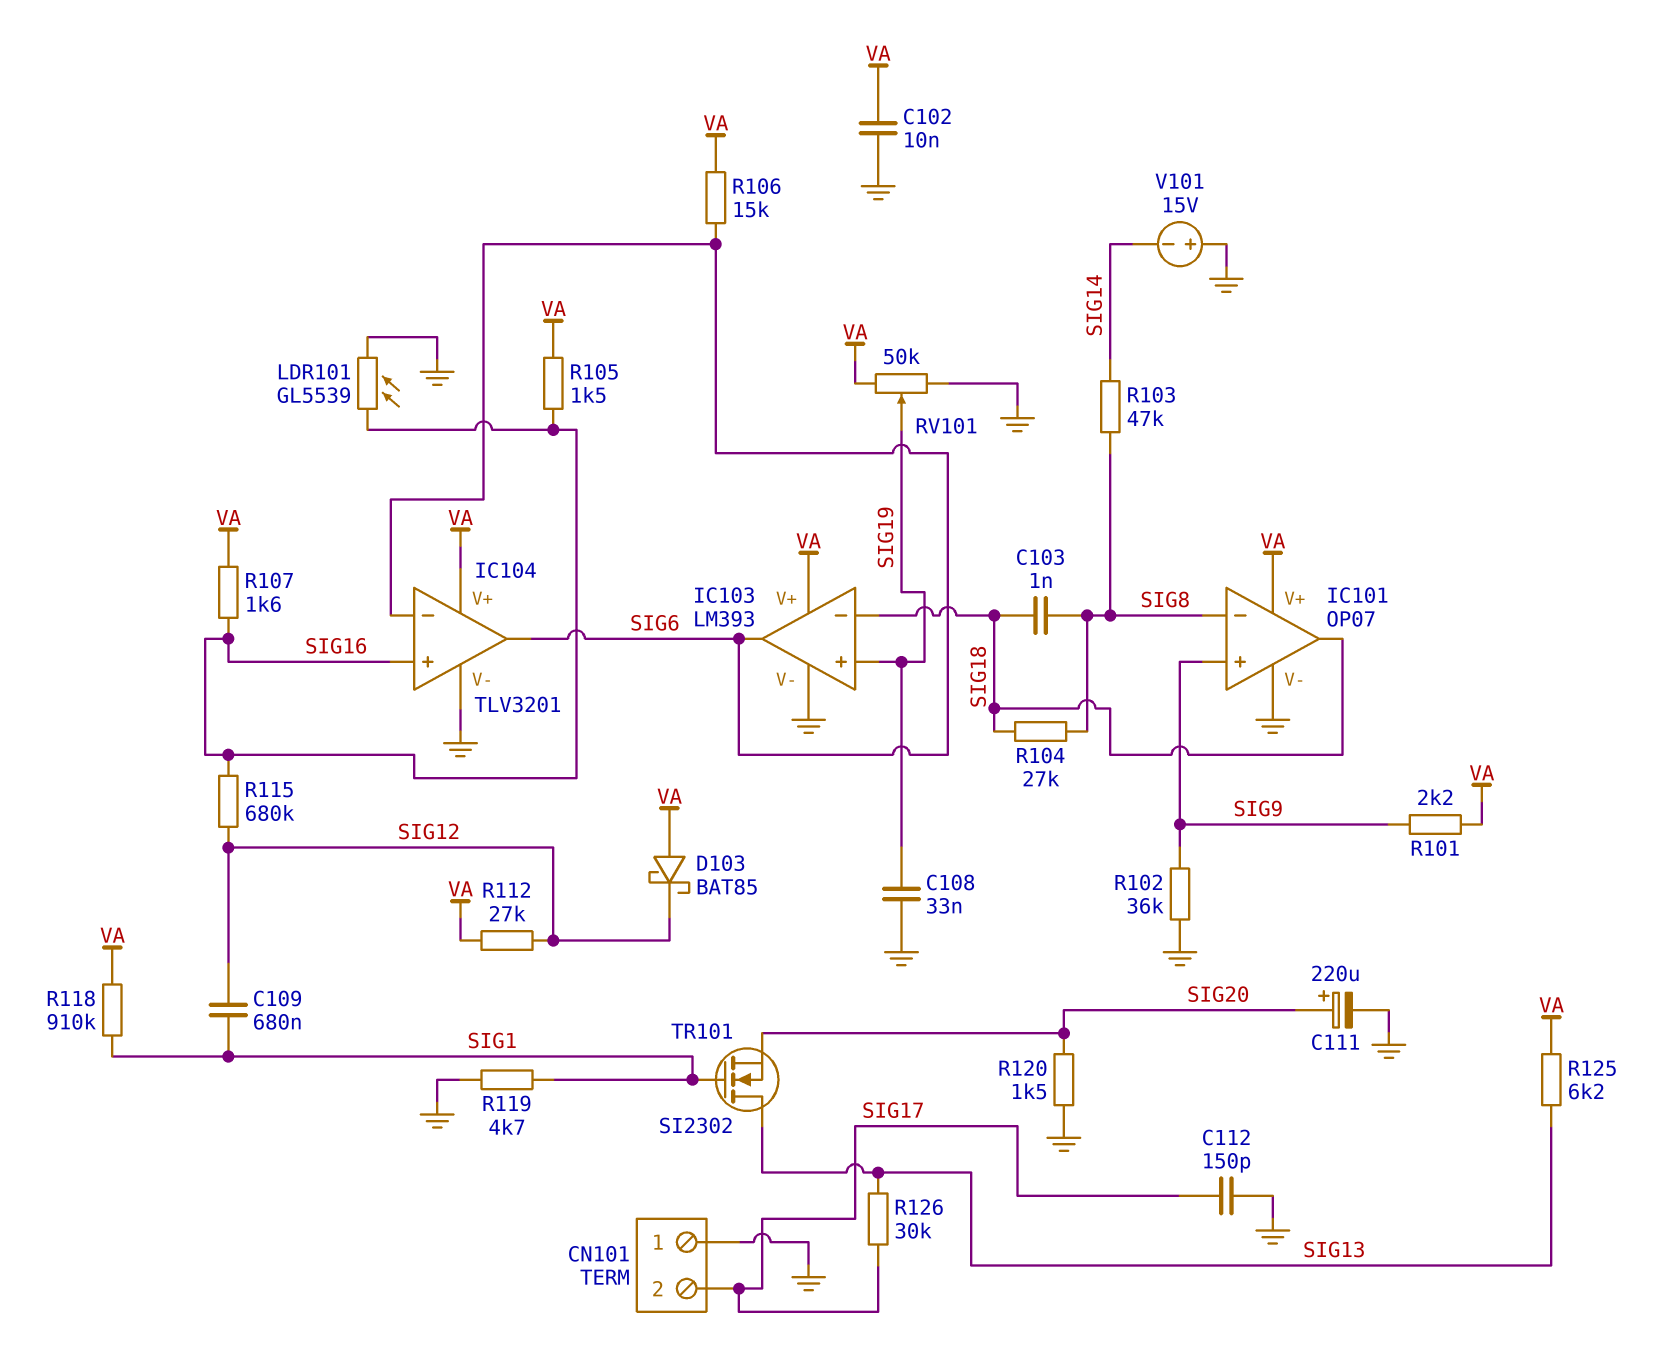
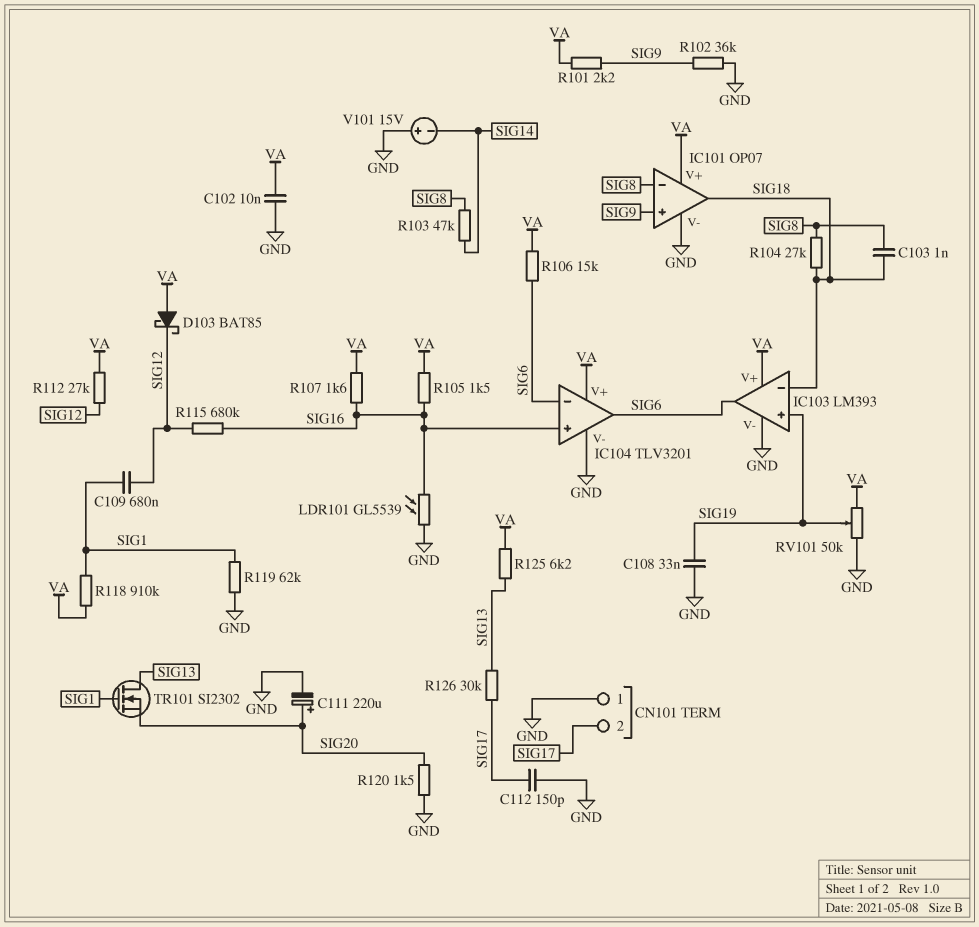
R119: 4.7k (GND, SIG1) -> 62k (GND, SIG1)

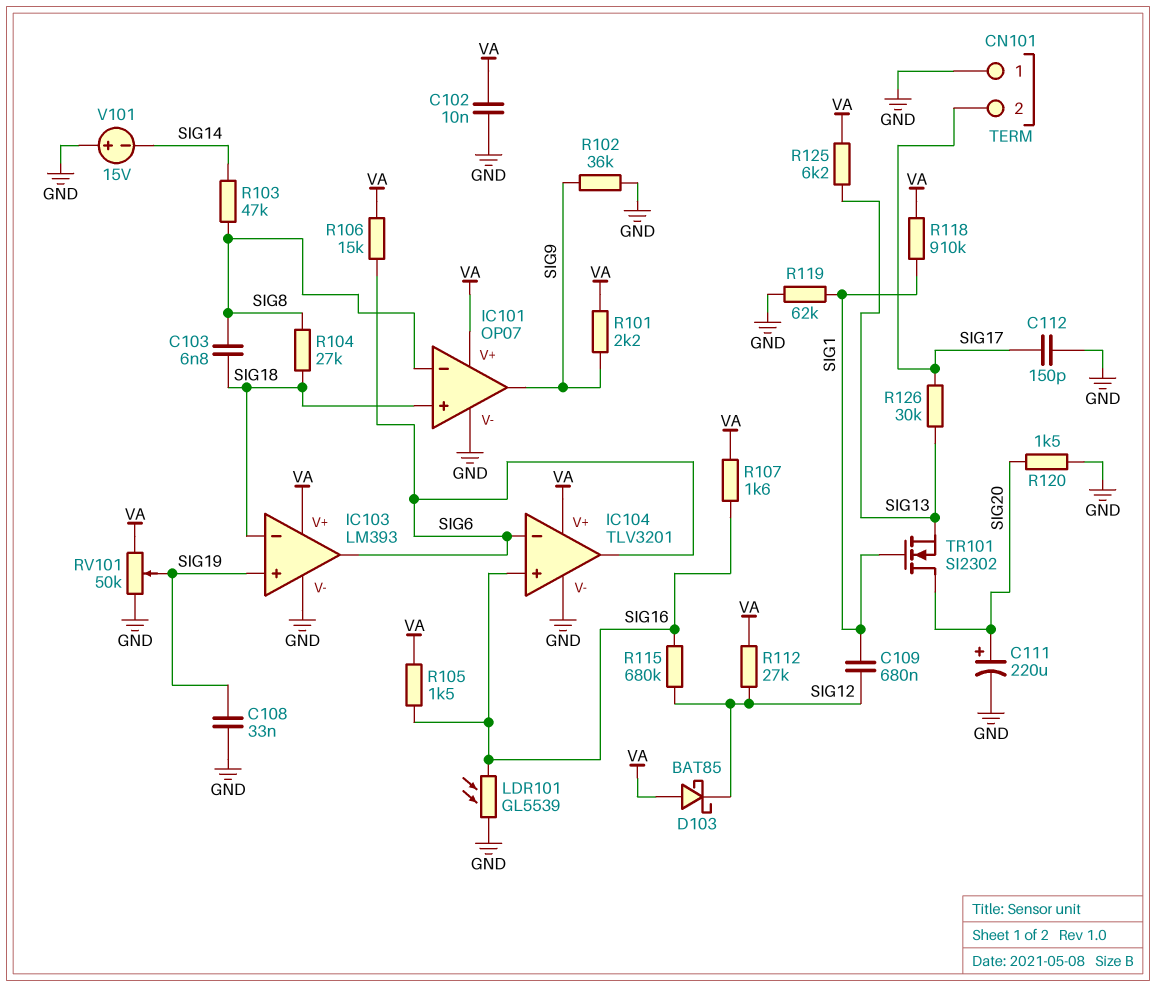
C103: 1nF (SIG8, SIG18) -> 6.8nF (SIG8, SIG18)
IC101 pin in+: SIG9 -> SIG18
IC101 pin out: SIG18 -> SIG9
TR101: NMOS SI2302 (G SIG1, D SIG13, S SIG20) -> NMOS SI2302 (G SIG1, D SIG20, S SIG13)

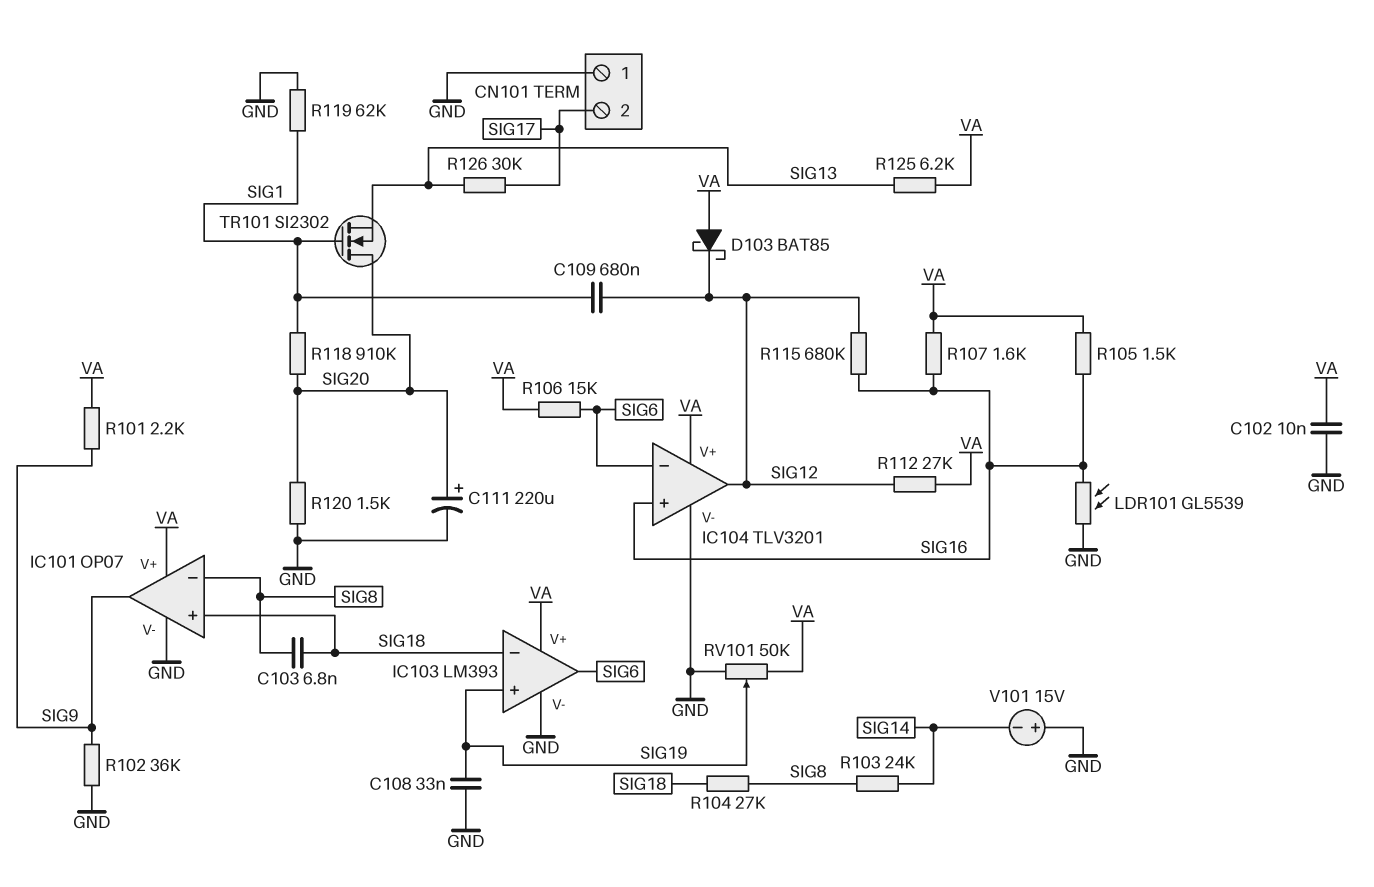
C112: 150pF (GND, SIG17) -> none
IC104 pin out: SIG6 -> SIG12
R103: 47k (SIG8, SIG14) -> 24k (SIG8, SIG14)
R118: 910k (SIG1, VA) -> 910k (SIG1, SIG20)

